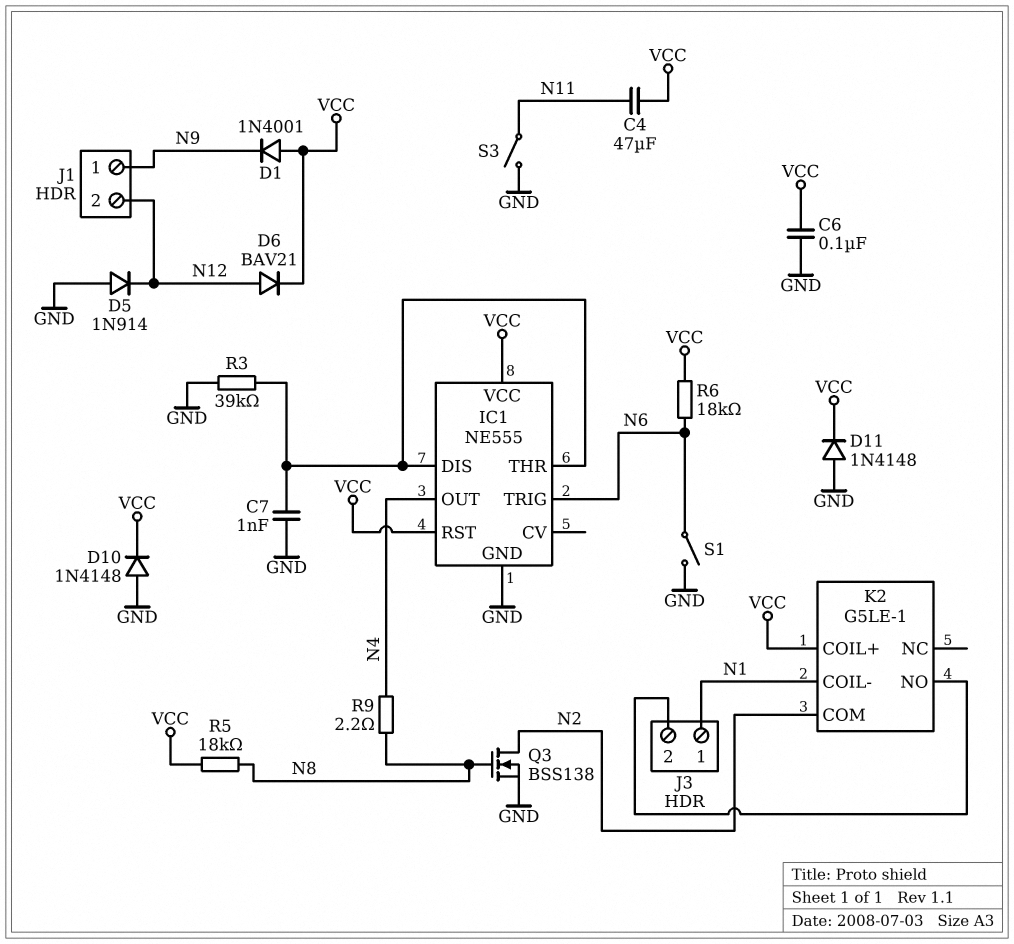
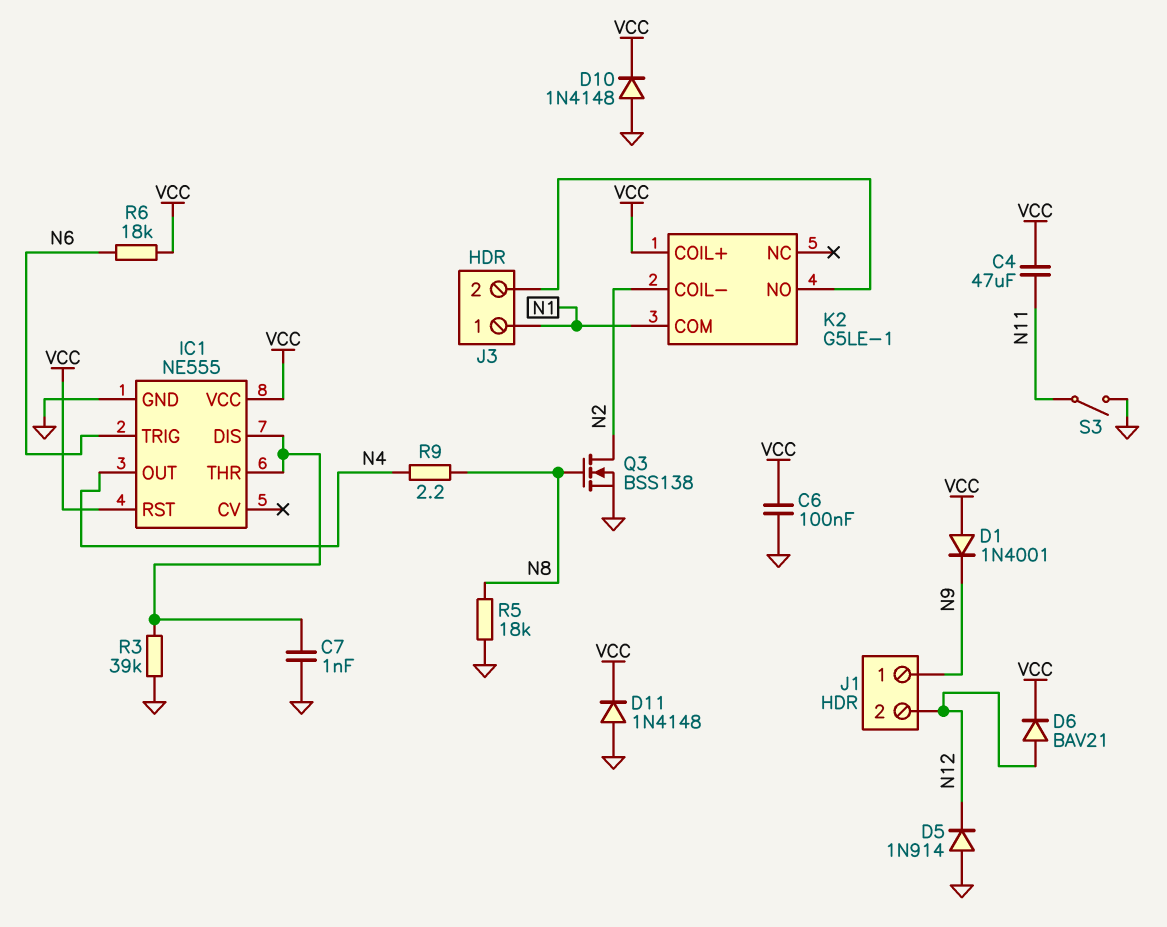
K2 pin COIL-: N1 -> N2
K2 pin COM: N2 -> N1
R5: 18k (N8, VCC) -> 18k (GND, N8)
S1: switch (GND, N6) -> none

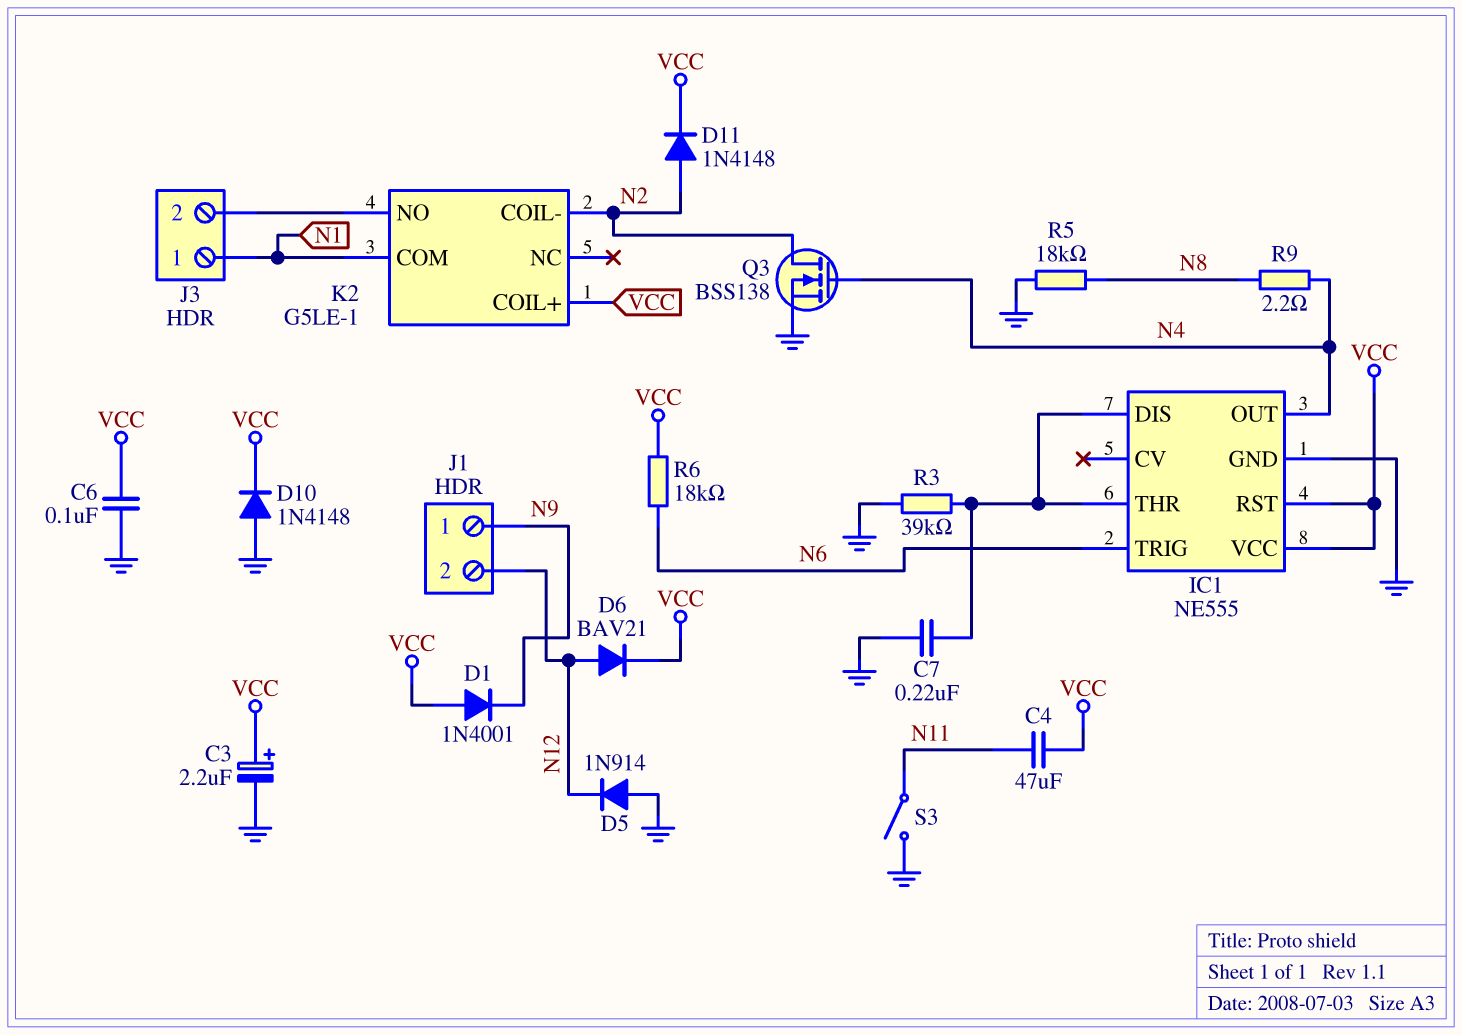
C3: none -> 2.2uF (plus VCC, minus GND)
C7: 1nF (GND, IC1/DIS) -> 220nF (GND, IC1/DIS)
D11: diode 1N4148 (A GND, K VCC) -> diode 1N4148 (A N2, K VCC)
Q3: NMOS BSS138 (G N8, D N2, S GND) -> NMOS BSS138 (G N4, D N2, S GND)

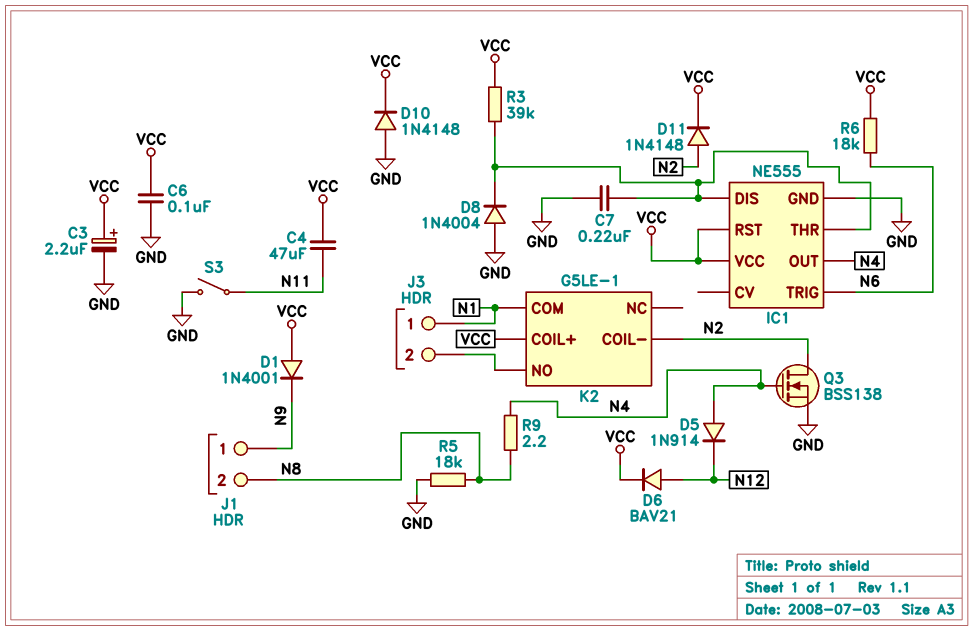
D5: diode 1N914 (A GND, K N12) -> diode 1N914 (A N4, K N12)
D8: none -> diode 1N4004 (A GND, K IC1/DIS)
J1 pin 2: N12 -> N8
R3: 39k (GND, IC1/DIS) -> 39k (IC1/DIS, VCC)

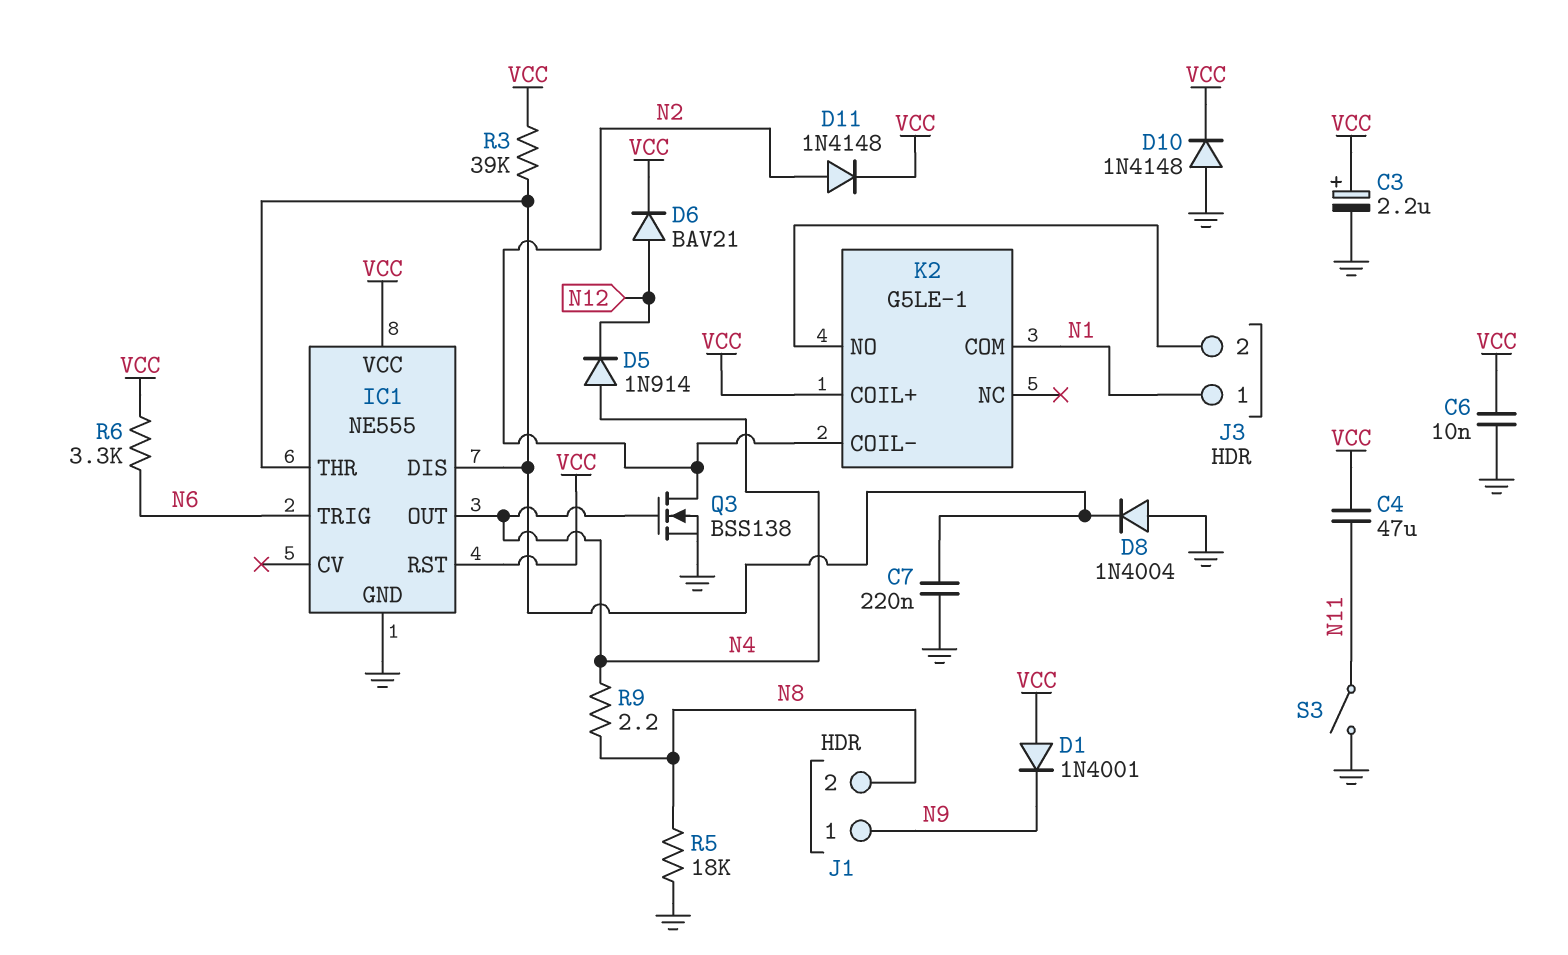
C6: 100nF (GND, VCC) -> 10nF (GND, VCC)
R6: 18k (N6, VCC) -> 3.3k (N6, VCC)

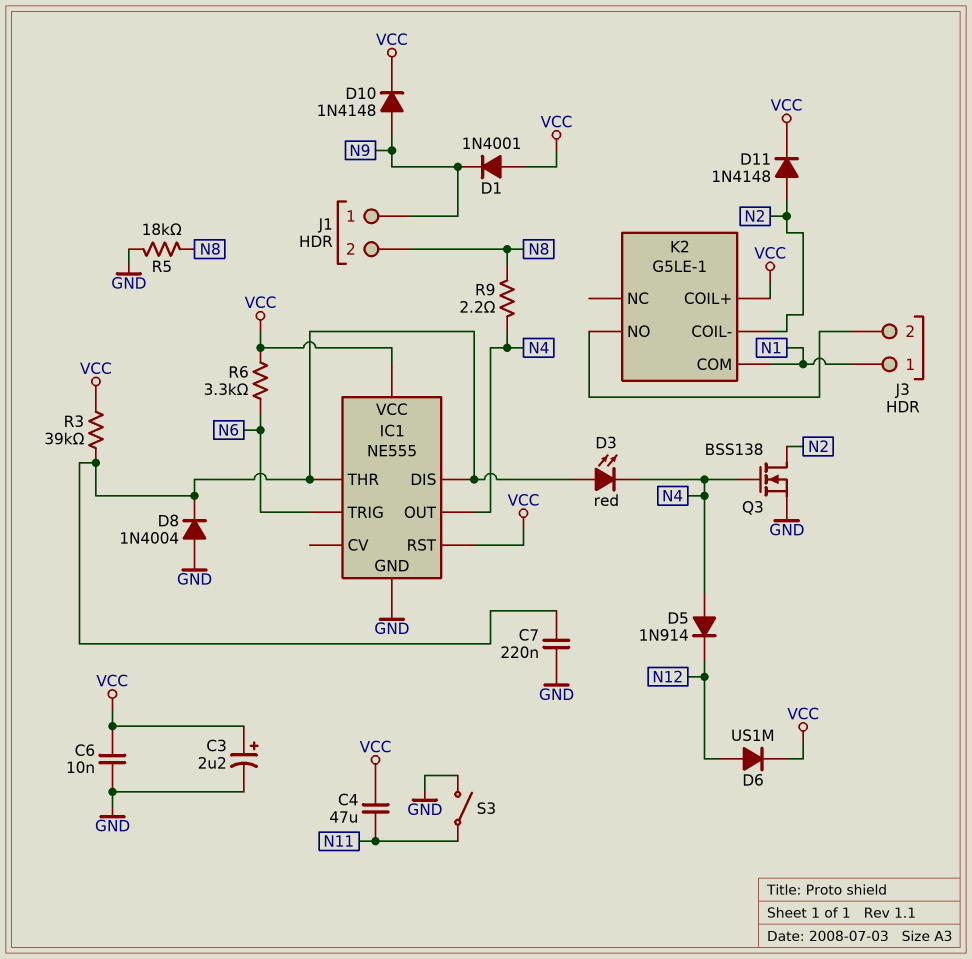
D3: none -> LED red (A IC1/DIS, K N4)
D6: diode BAV21 (A N12, K VCC) -> diode US1M (A N12, K VCC)
D10: diode 1N4148 (A GND, K VCC) -> diode 1N4148 (A N9, K VCC)

